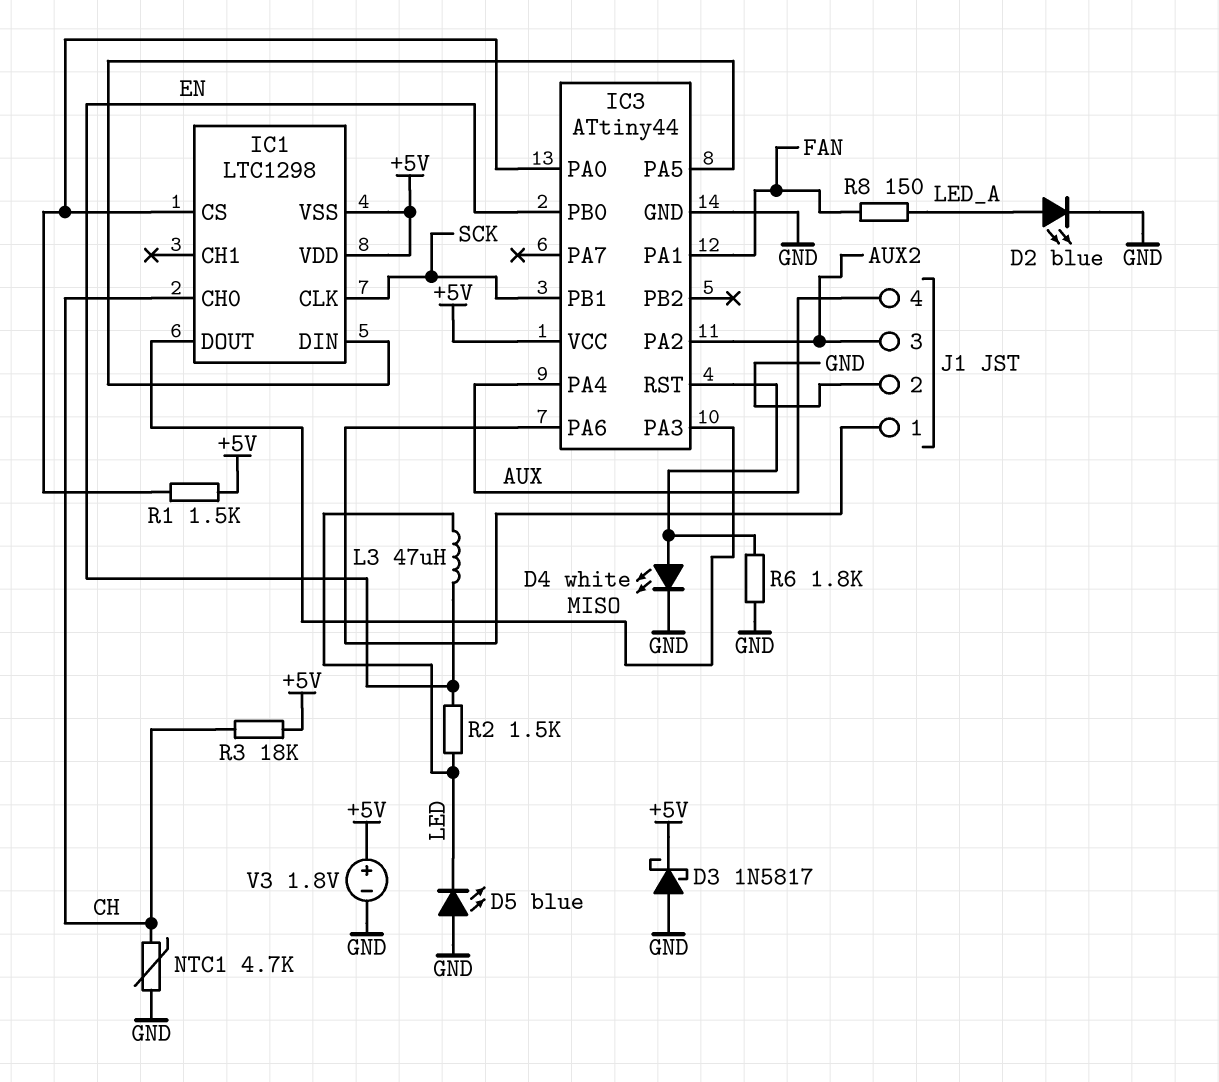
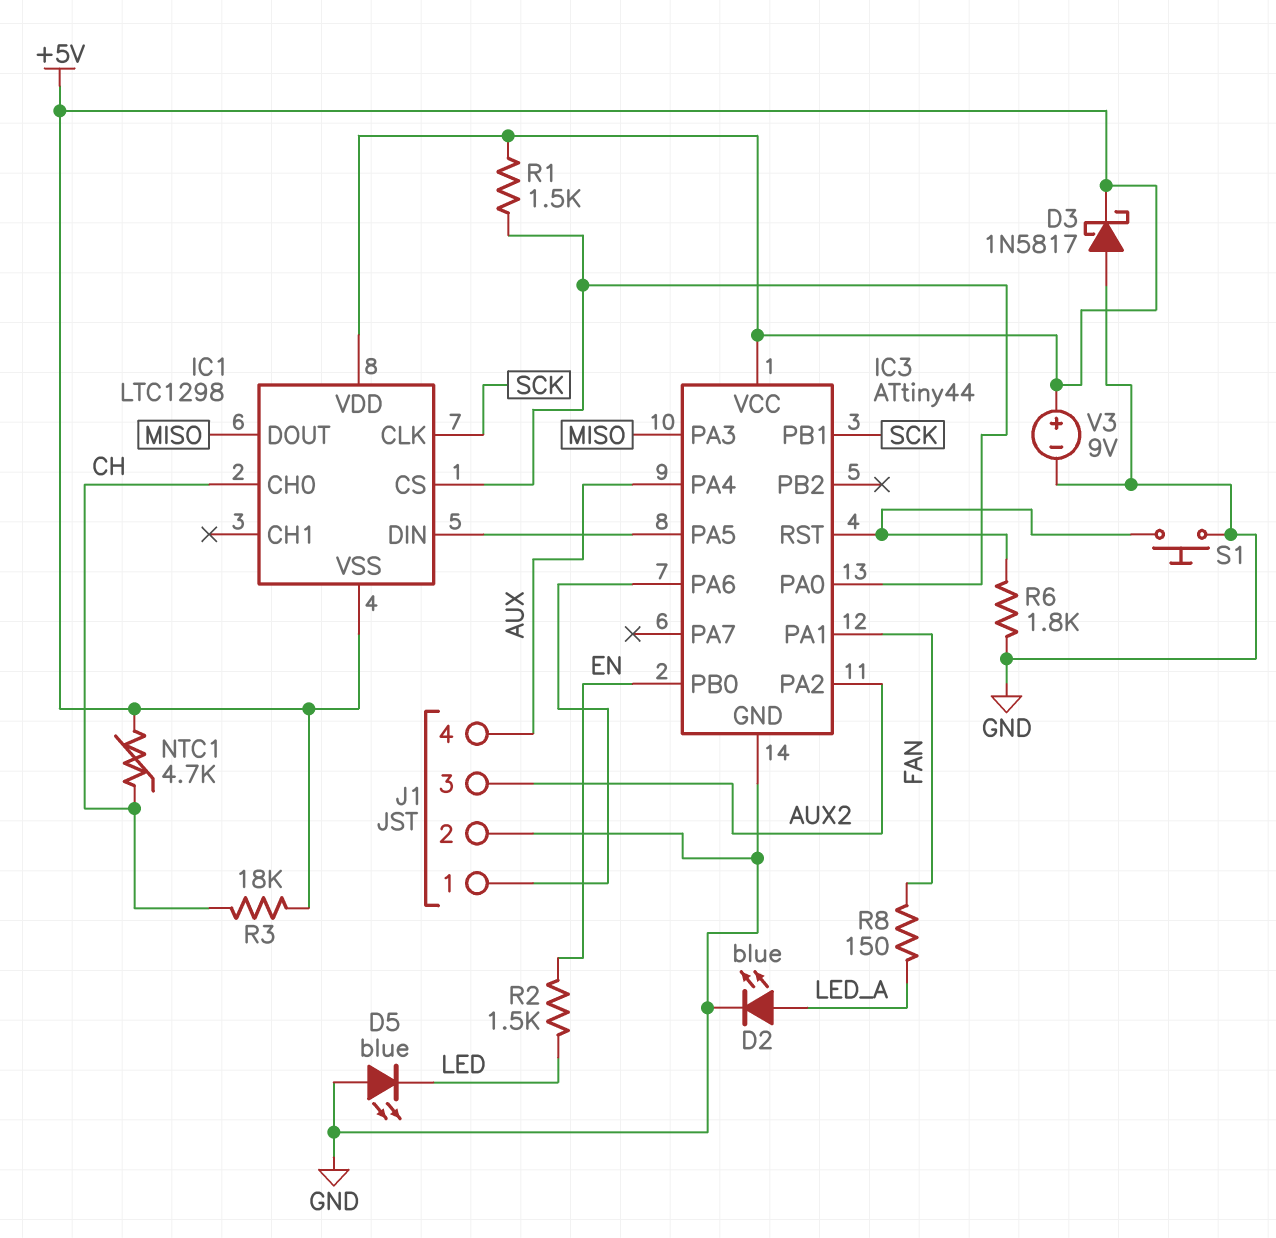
D4: LED white (A IC3/RST, K GND) -> none
L3: 47uH (EN, LED) -> none
NTC1: 4.7k (CH, GND) -> 4.7k (+5V, CH)
S1: none -> button (GND, IC3/RST)
V3: 1.8V (plus +5V, minus GND) -> 9V (plus +5V, minus GND)

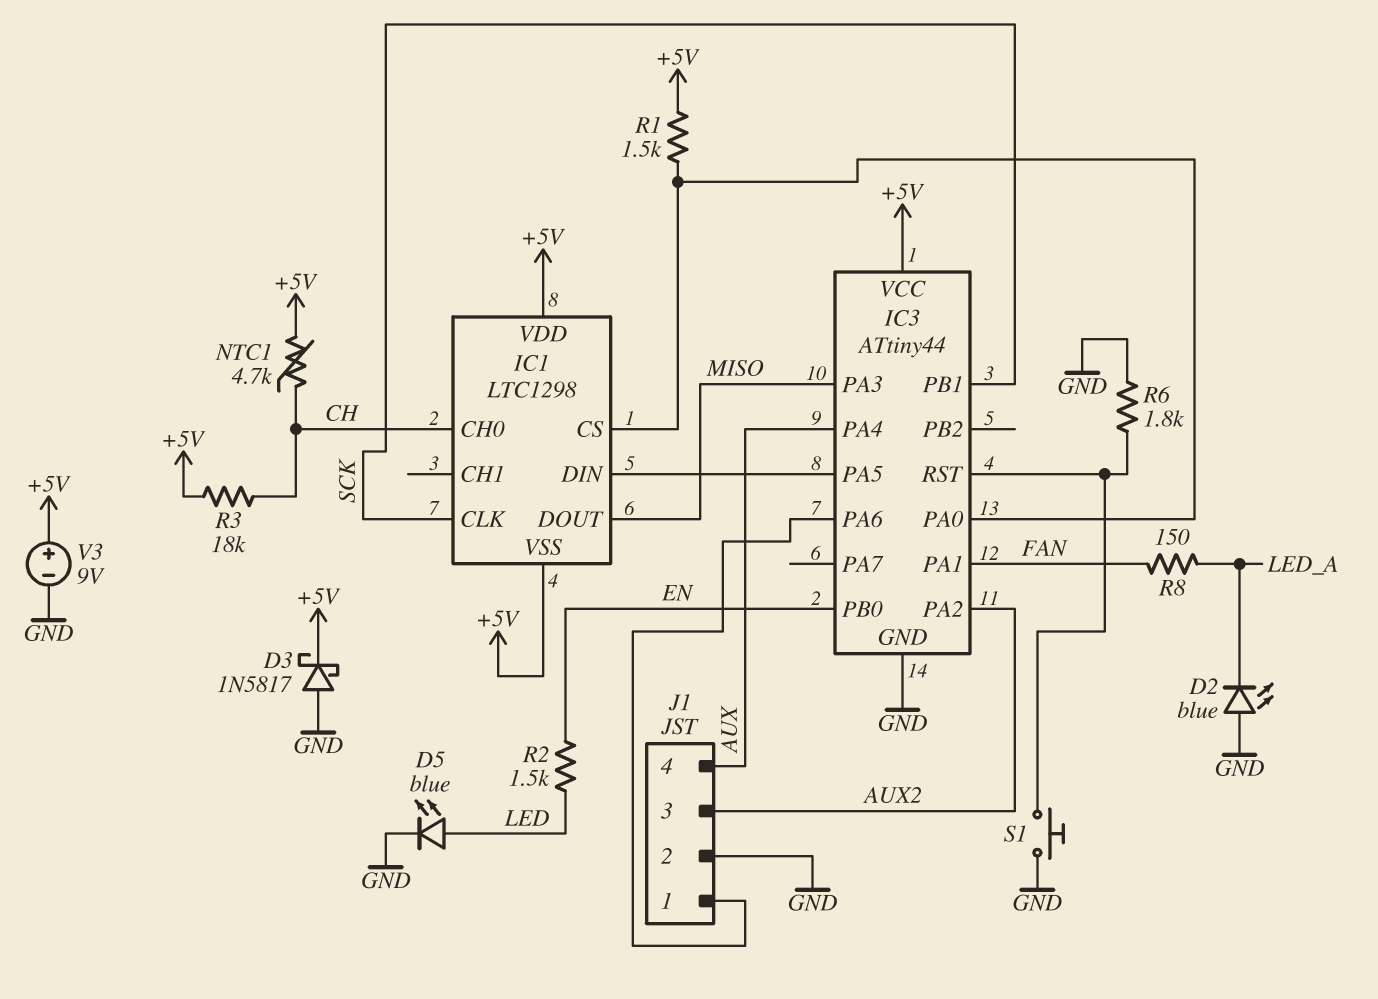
D2: LED blue (A LED_A, K GND) -> LED blue (A GND, K LED_A)
D5: LED blue (A GND, K LED) -> LED blue (A LED, K GND)

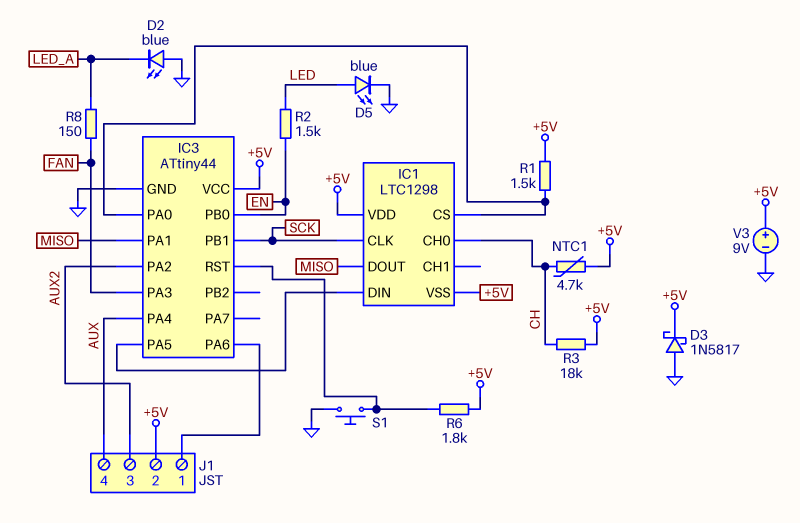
IC3 pin PA1: FAN -> MISO
IC3 pin PA3: MISO -> FAN
J1 pin 2: GND -> +5V
R6: 1.8k (GND, IC3/RST) -> 1.8k (+5V, IC3/RST)

